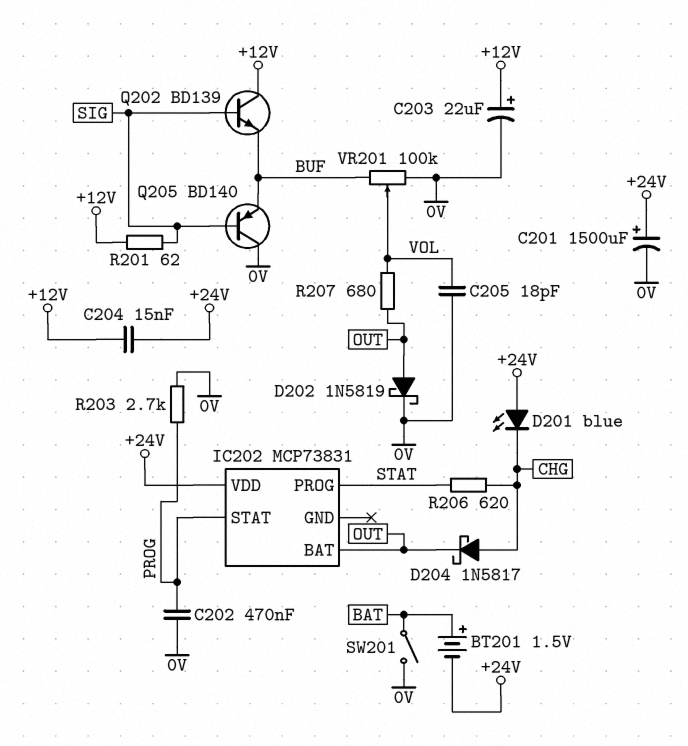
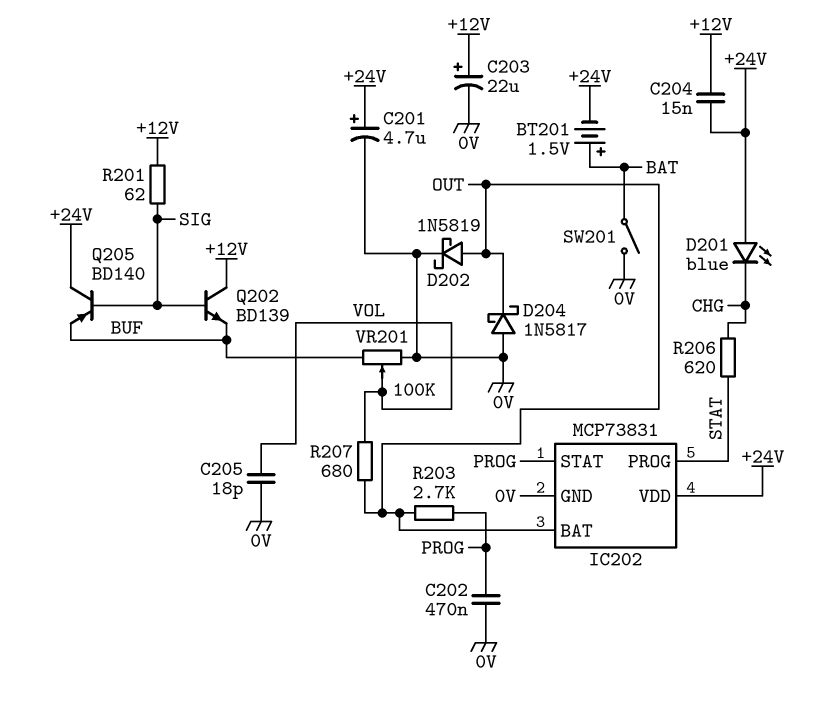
C201: 1500uF (plus +24V, minus 0V) -> 4.7uF (plus +24V, minus 0V)
D204: schottky 1N5817 (A CHG, K OUT) -> schottky 1N5817 (A 0V, K OUT)
IC202 pin GND: none -> 0V
Q205: PNP BD140 (B SIG, C 0V, E BUF) -> PNP BD140 (B SIG, C +24V, E BUF)
R203: 2.7k (0V, PROG) -> 2.7k (OUT, PROG)

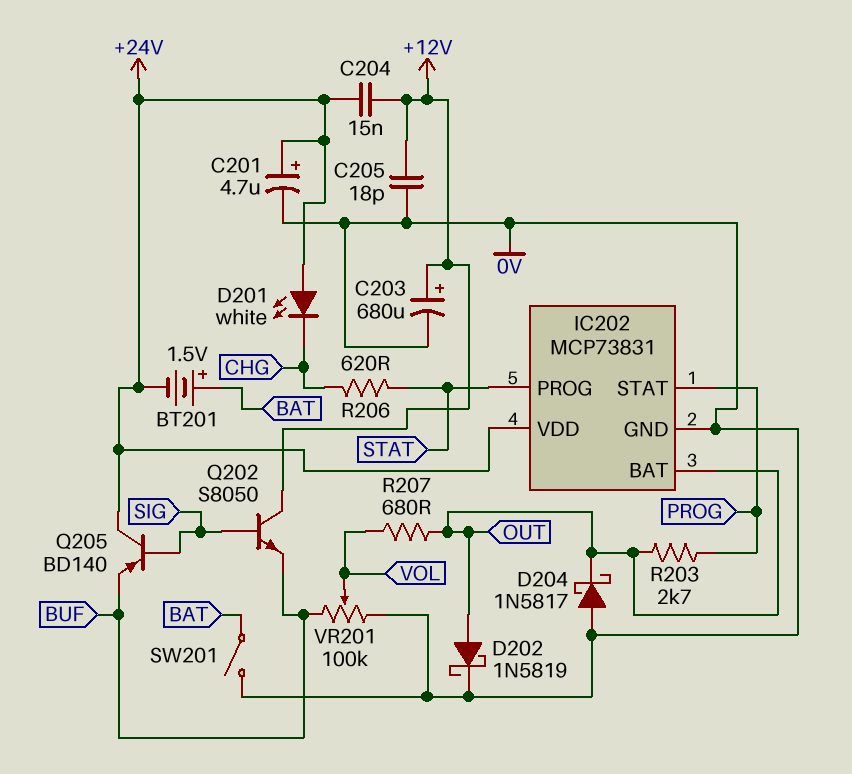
C202: 470nF (0V, PROG) -> none
C203: 22uF (plus +12V, minus 0V) -> 680uF (plus +12V, minus 0V)
C205: 18pF (0V, VOL) -> 18pF (+12V, 0V)
D201: LED blue (A +24V, K CHG) -> LED white (A +24V, K CHG)
Q202: NPN BD139 (B SIG, C +12V, E BUF) -> NPN S8050 (B SIG, C +12V, E BUF)
R201: 62 (+12V, SIG) -> none

